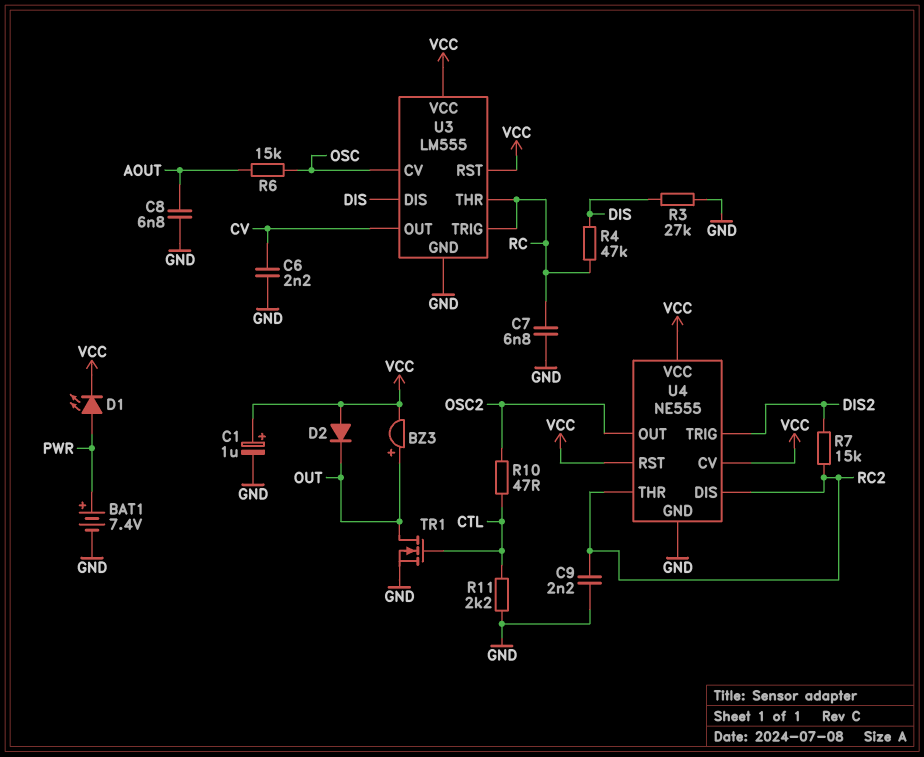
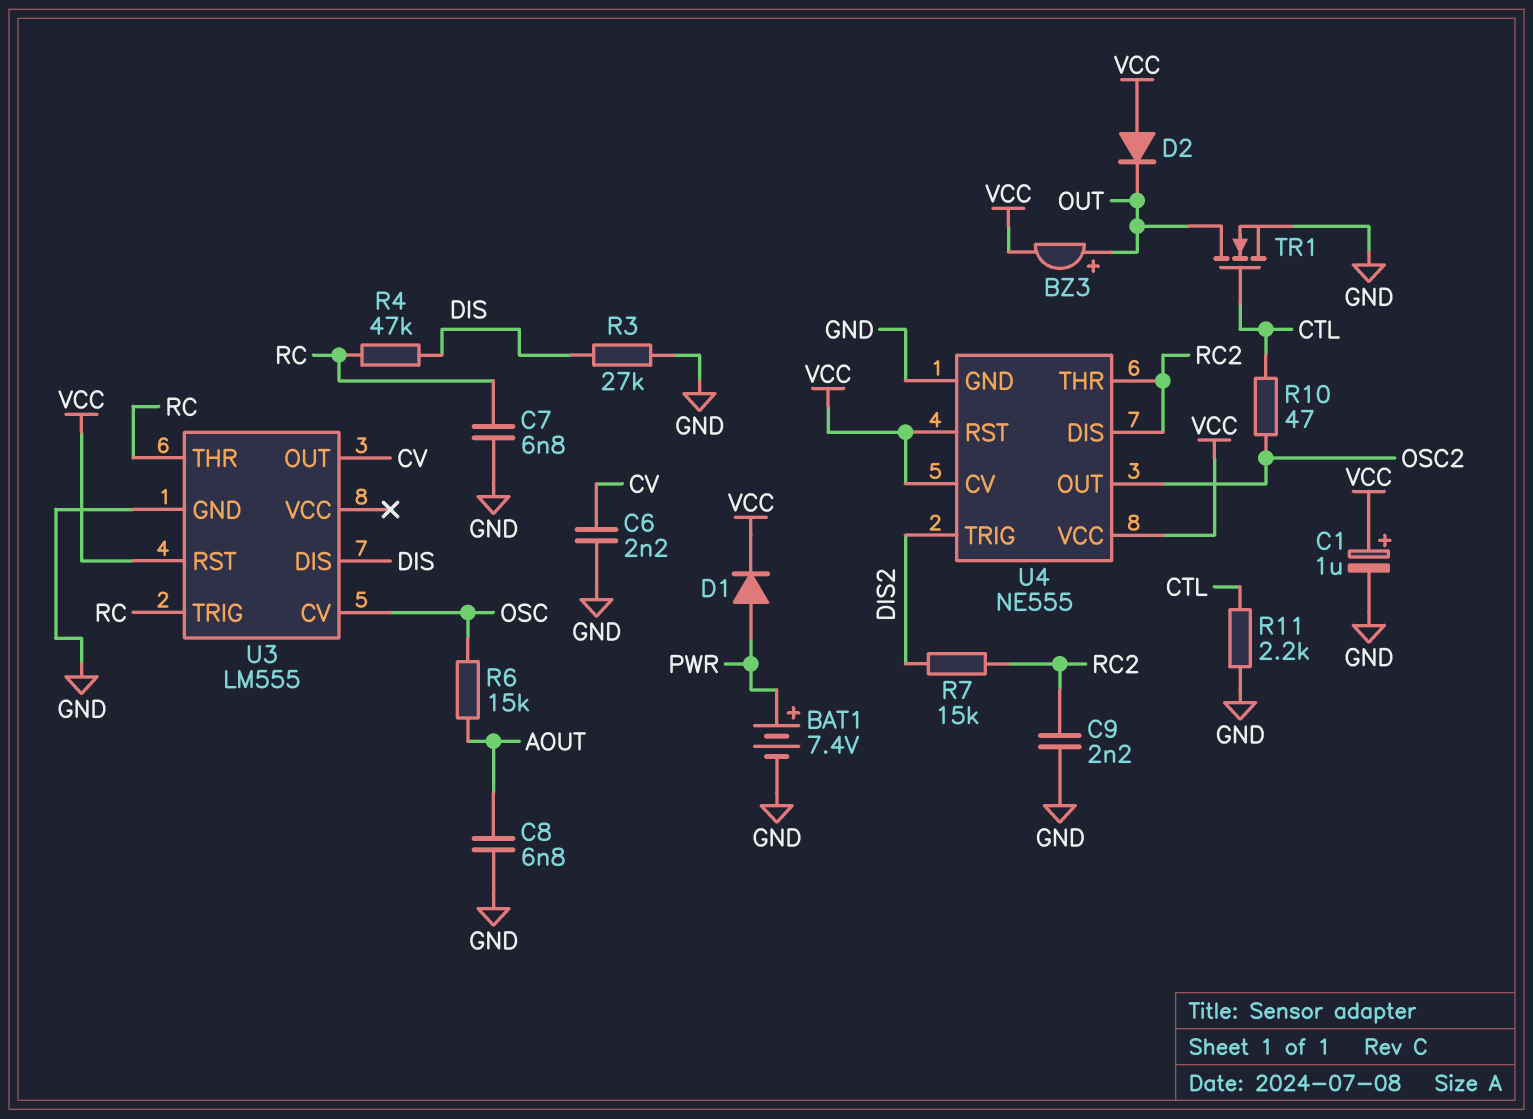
D1: LED (A PWR, K VCC) -> diode (A PWR, K VCC)
U3 pin VCC: VCC -> none

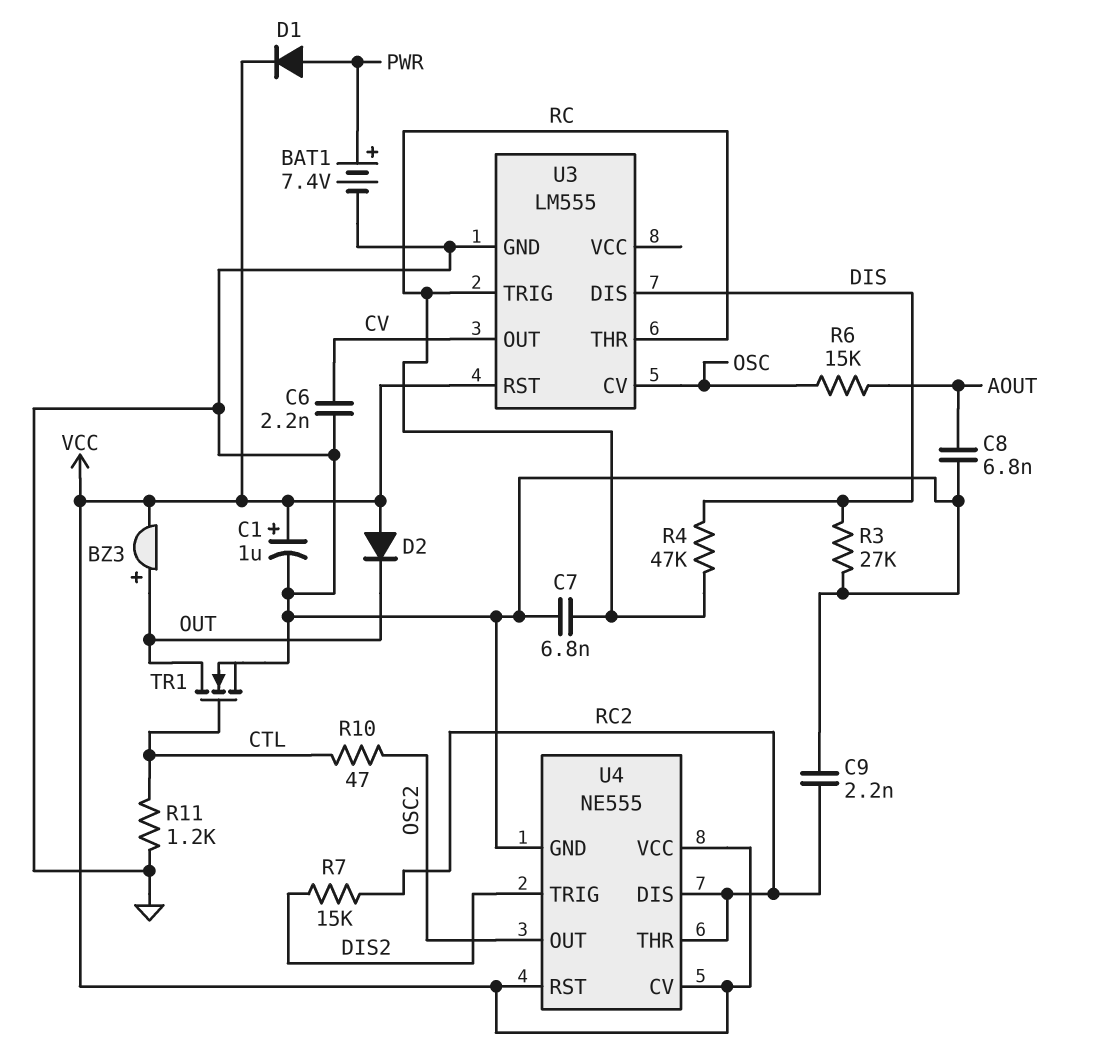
R11: 2.2k (CTL, GND) -> 1.2k (CTL, GND)

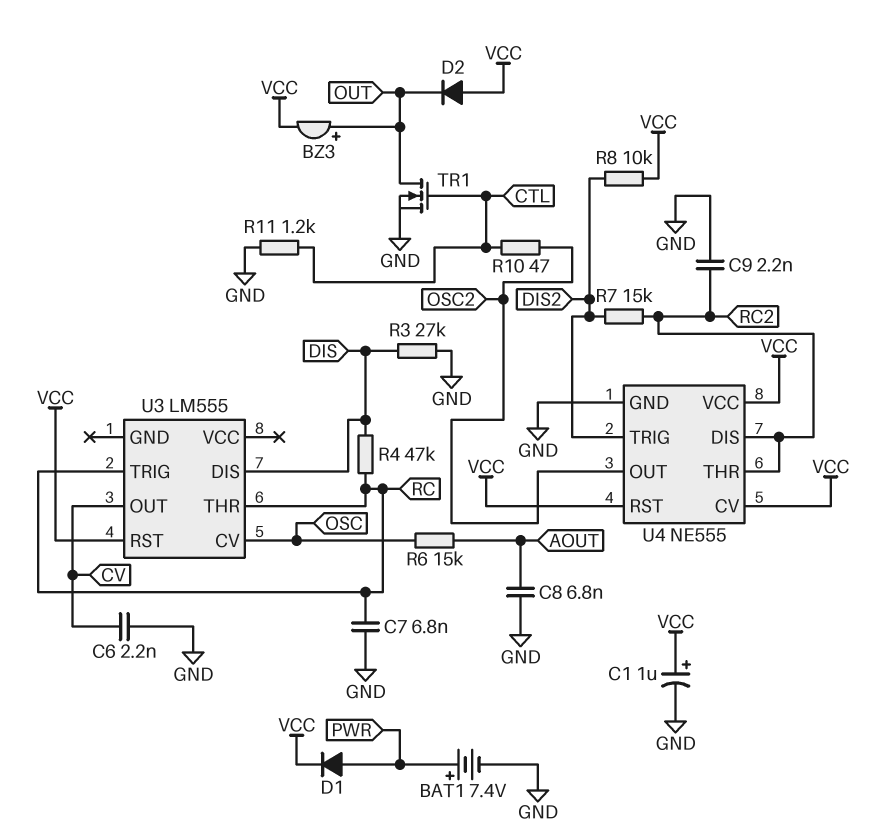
R8: none -> 10k (DIS2, VCC)
U3 pin GND: GND -> none

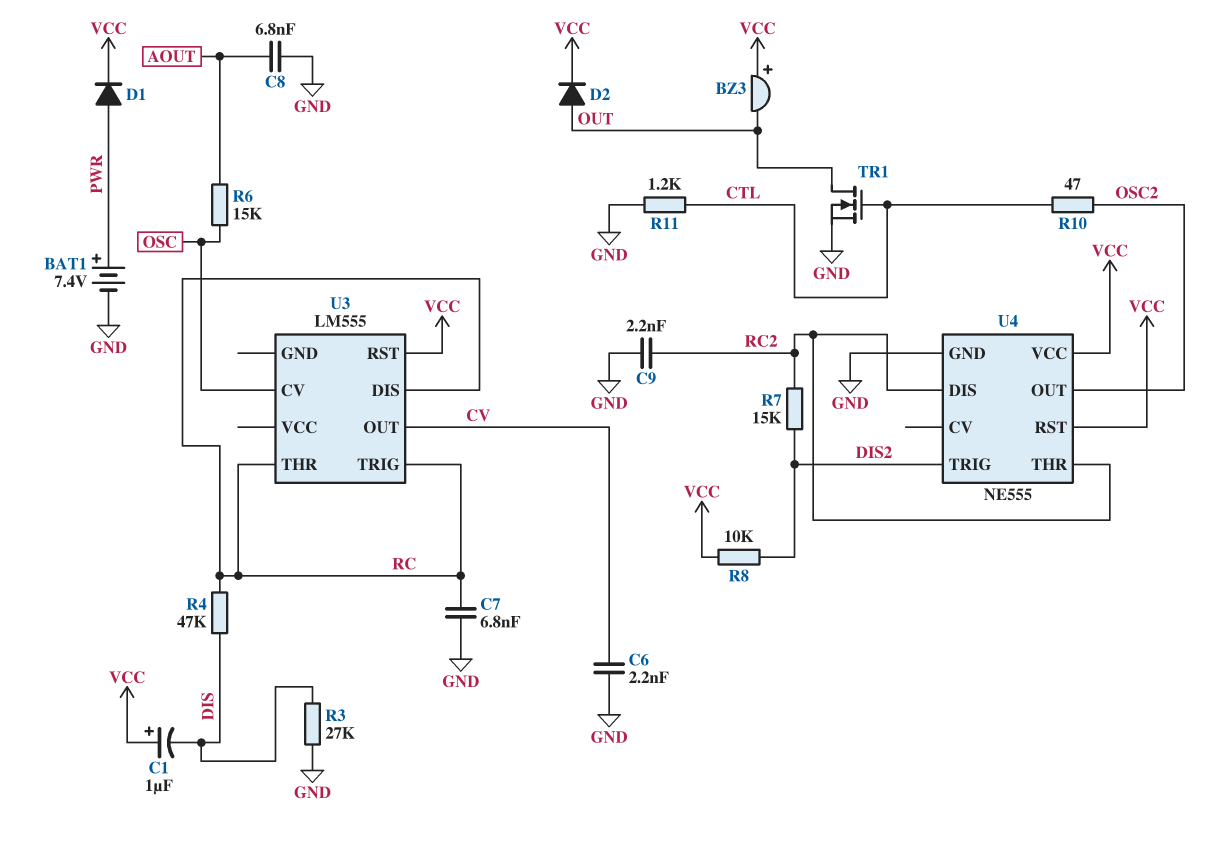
BZ3: buzzer (plus OUT, minus VCC) -> buzzer (plus VCC, minus OUT)
C1: 1uF (plus VCC, minus GND) -> 1uF (plus VCC, minus DIS)
D2: diode (A VCC, K OUT) -> diode (A OUT, K VCC)
U3 pin DIS: DIS -> RC
U4 pin CV: VCC -> none

